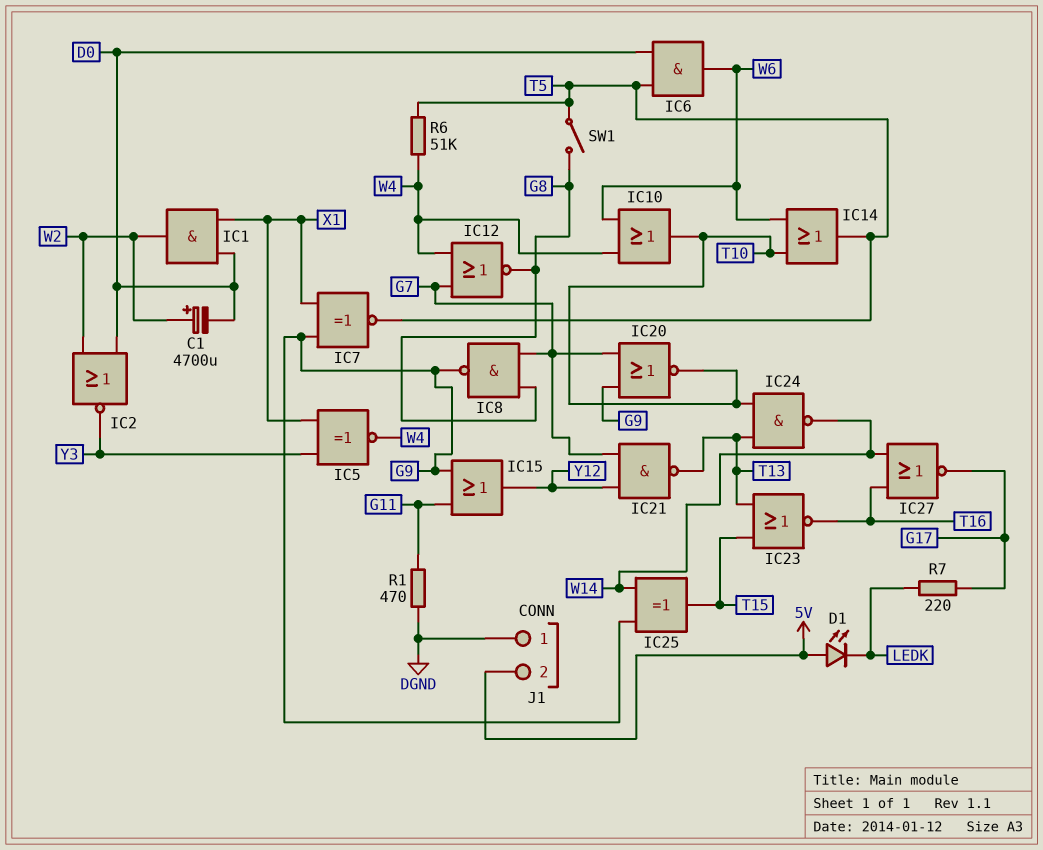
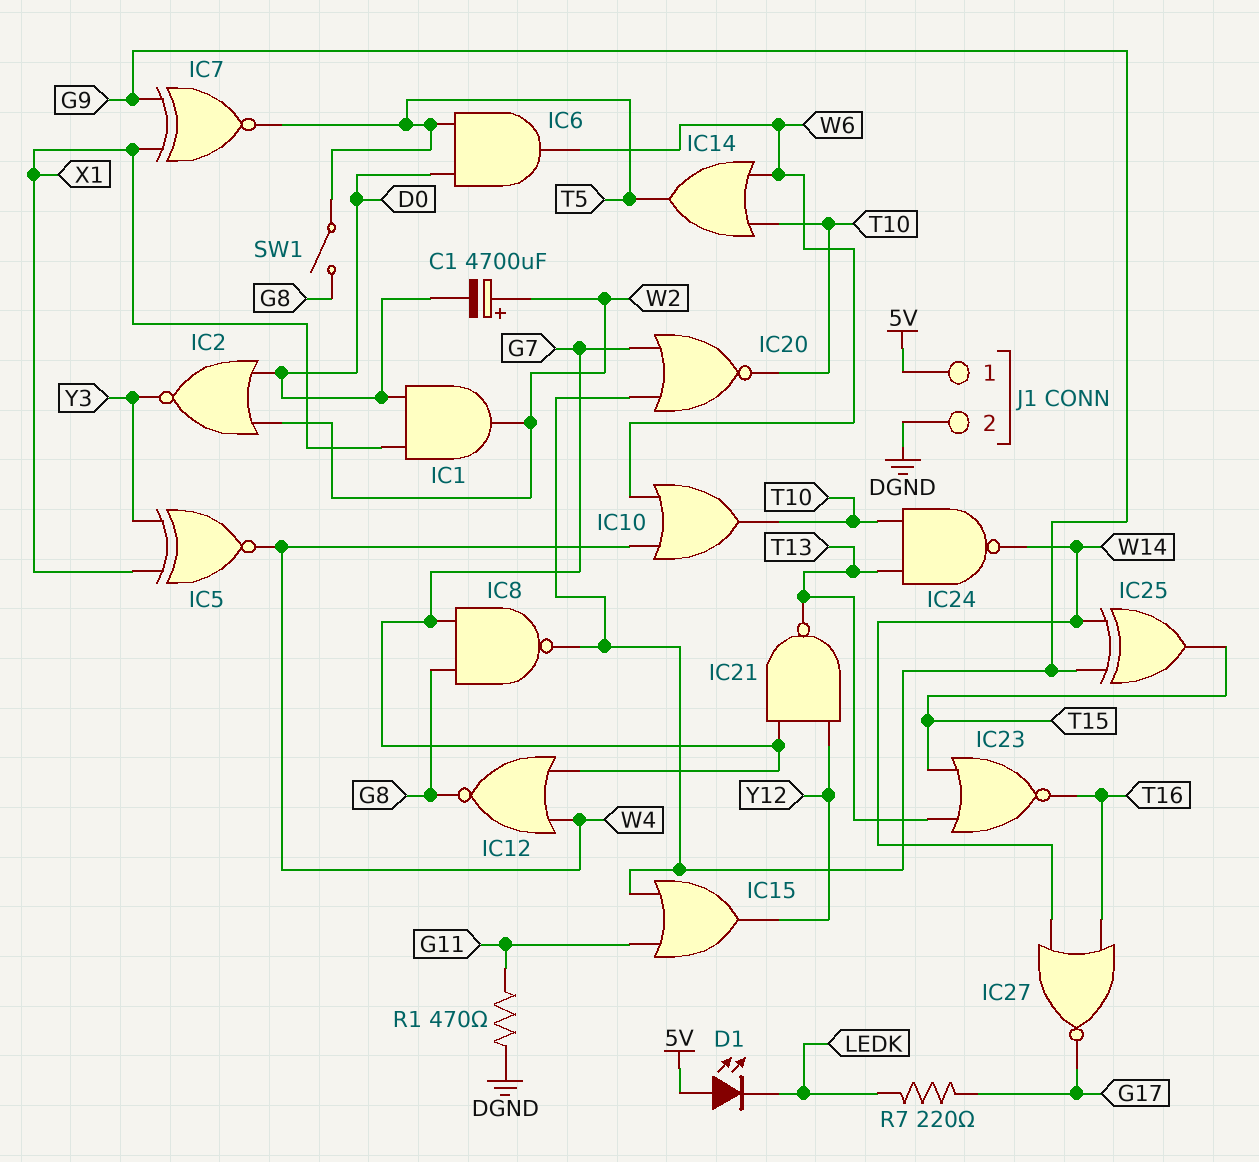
J1 pin 1: DGND -> 5V
J1 pin 2: 5V -> DGND
R6: 51k (T5, W4) -> none

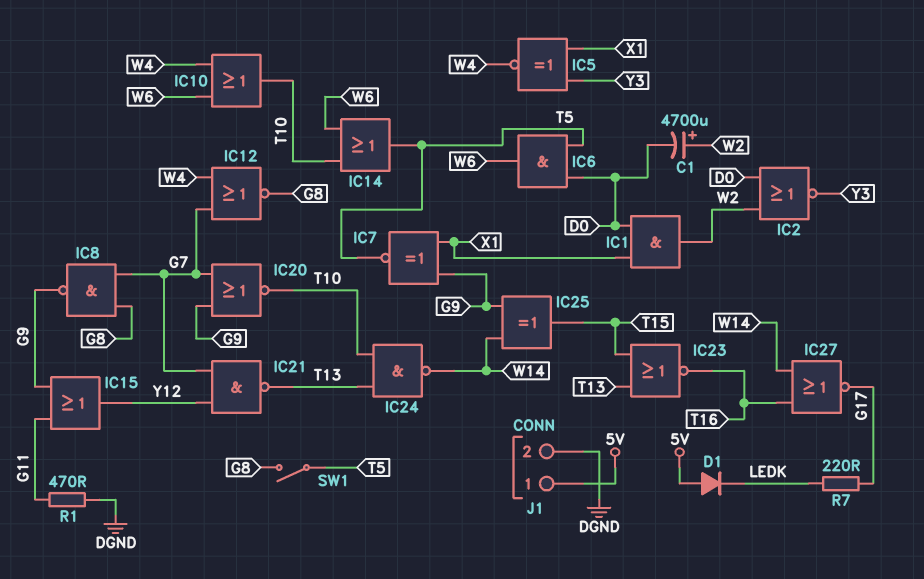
D1: LED (A 5V, K LEDK) -> diode (A 5V, K LEDK)

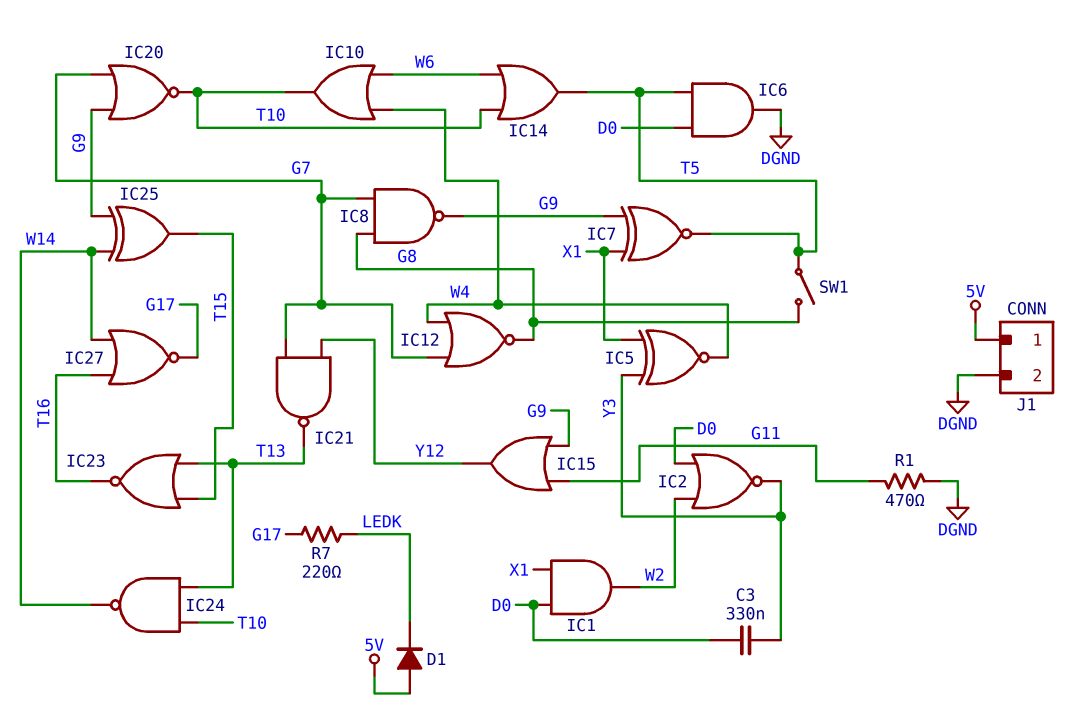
C1: 4700uF (plus W2, minus D0) -> none
C3: none -> 330nF (D0, Y3)
IC6: AND (in D0, in T5, out W6) -> AND (in D0, in T5, out DGND)

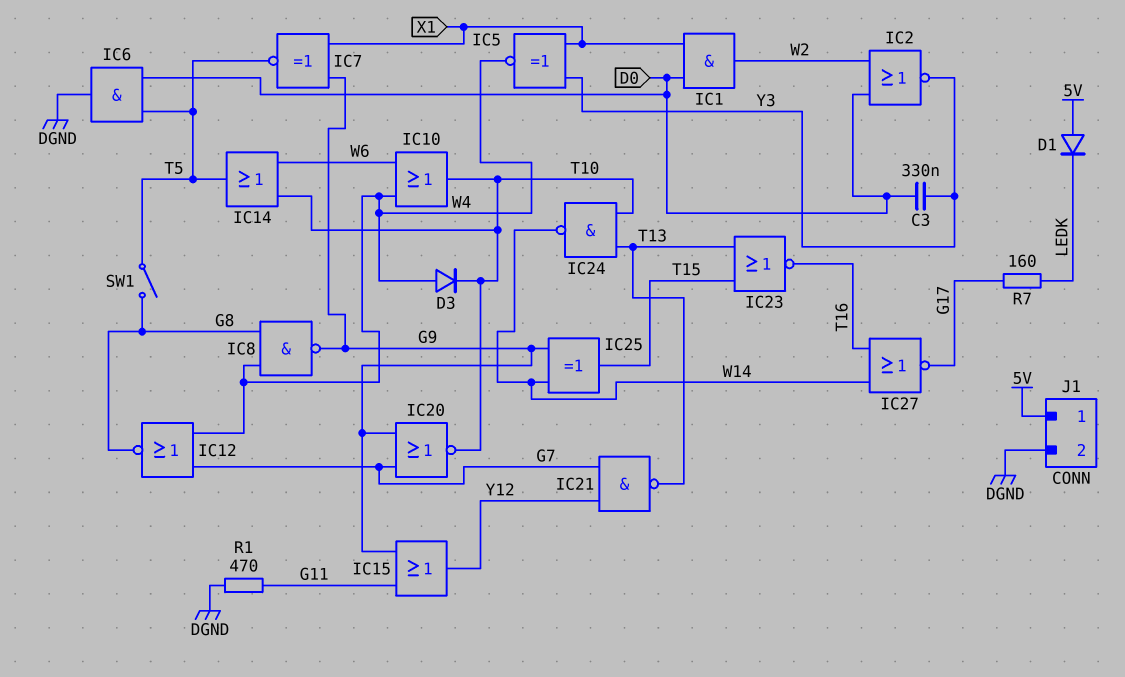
D3: none -> diode (A W4, K T10)
IC8: NAND (in G7, in G8, out G9) -> NAND (in G8, in W4, out G9)
R7: 220 (G17, LEDK) -> 160 (G17, LEDK)

